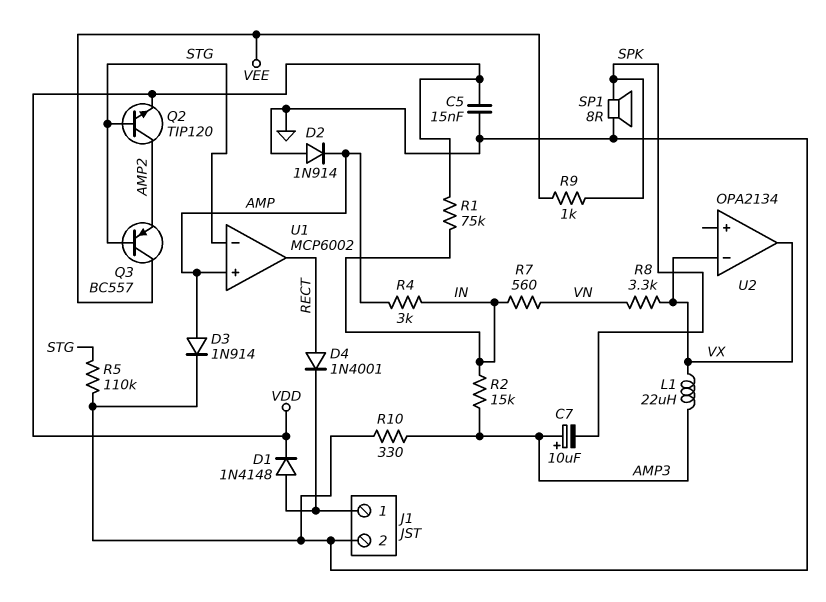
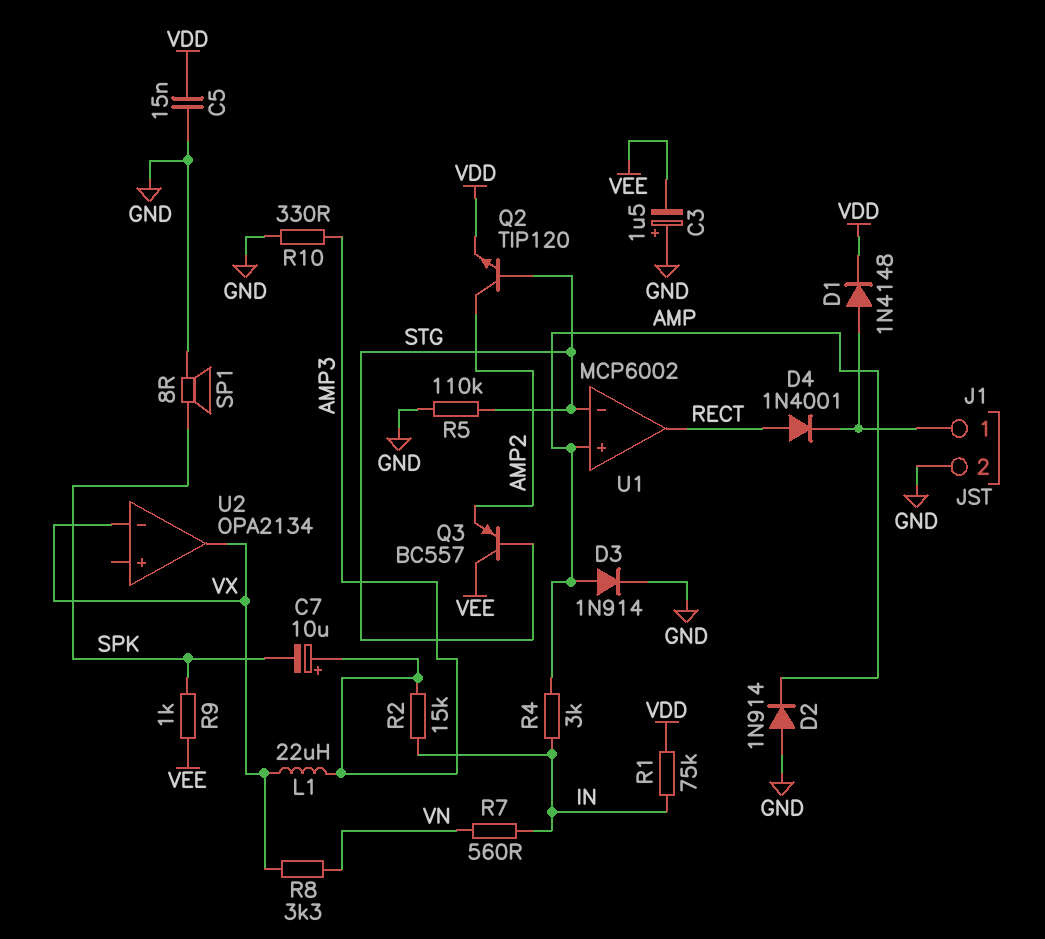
C3: none -> 1.5uF (plus GND, minus VEE)

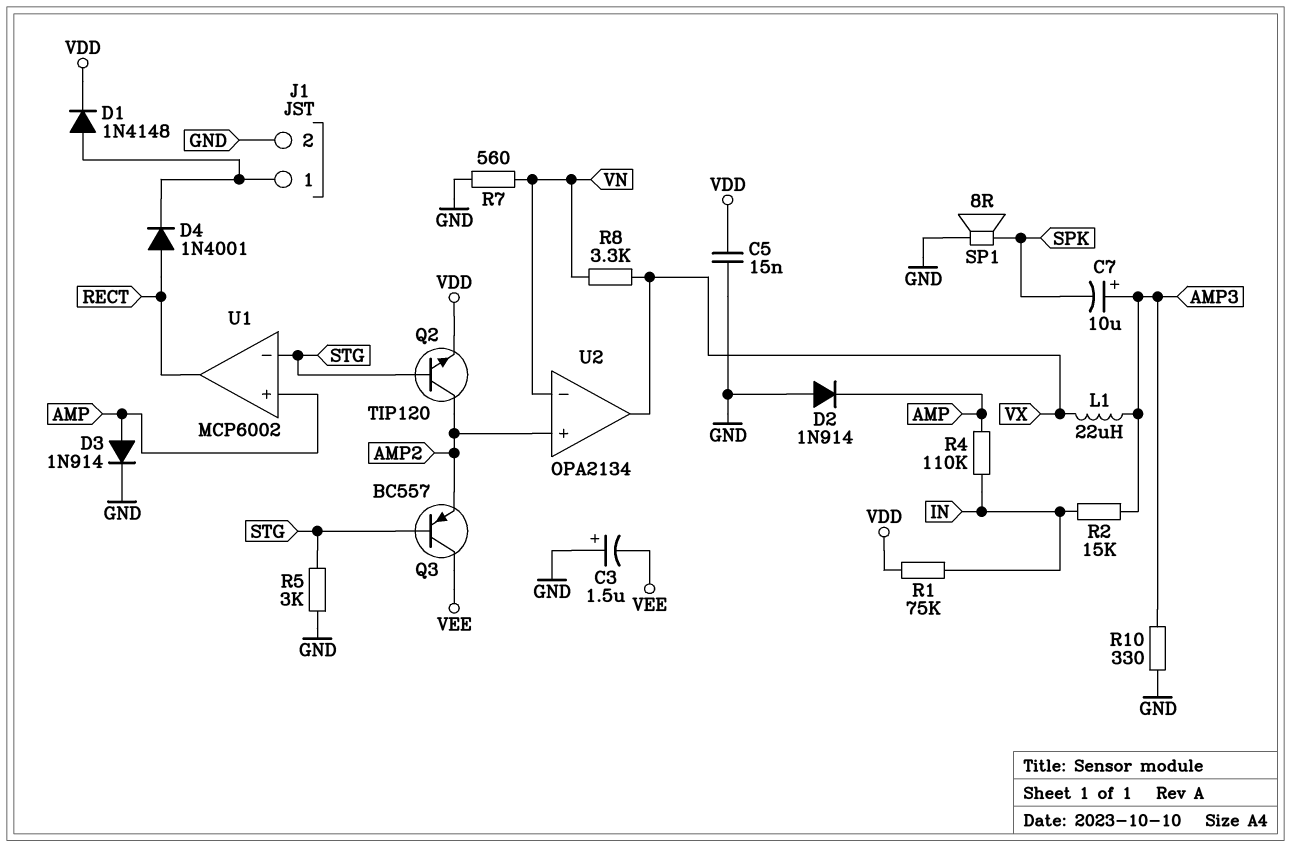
R4: 3k (AMP, IN) -> 110k (AMP, IN)
R5: 110k (GND, STG) -> 3k (GND, STG)
R7: 560 (IN, VN) -> 560 (GND, VN)
R9: 1k (SPK, VEE) -> none
U2 pin in+: none -> AMP2
U2 pin in-: VX -> VN

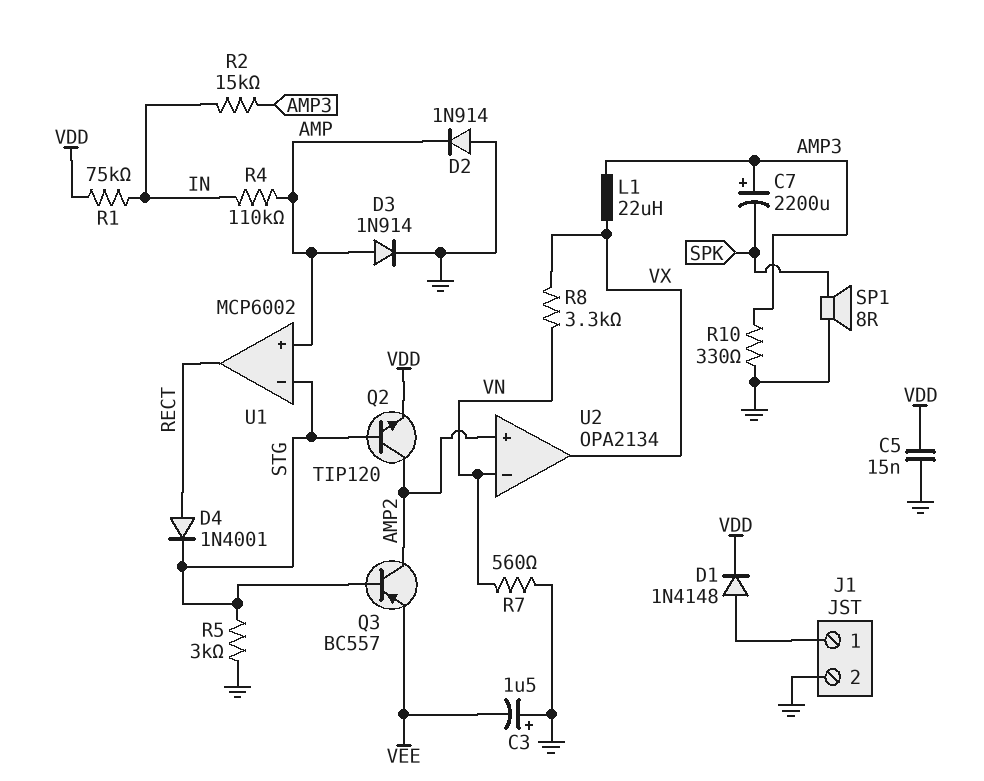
C7: 10uF (plus AMP3, minus SPK) -> 2200uF (plus AMP3, minus SPK)
D4: diode 1N4001 (A RECT, K J1/1) -> diode 1N4001 (A RECT, K STG)
Q3: PNP BC557 (B STG, C VEE, E AMP2) -> PNP BC557 (B STG, C AMP2, E VEE)

